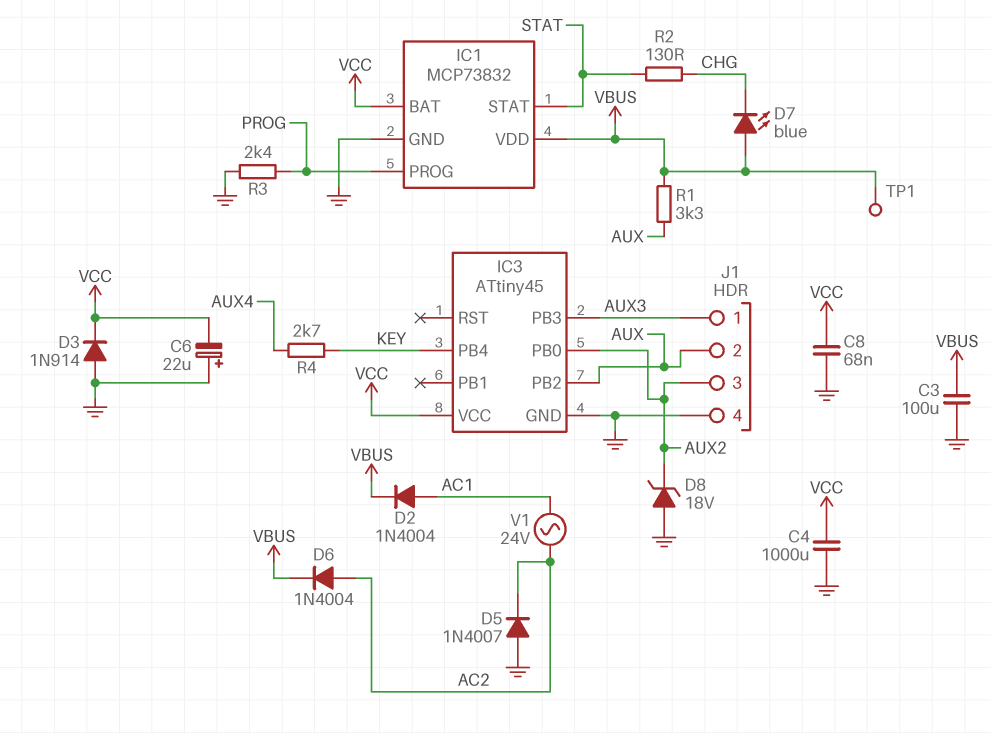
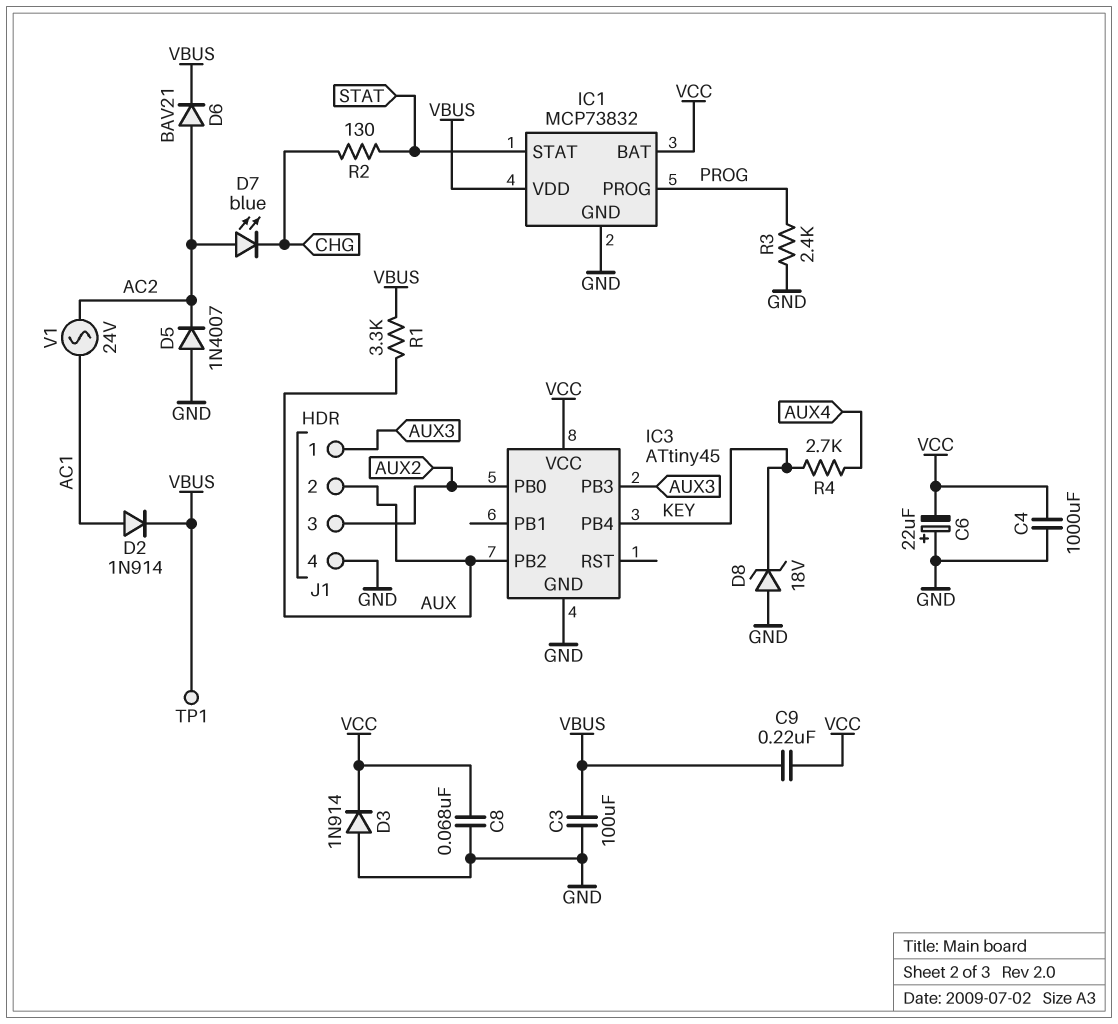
C9: none -> 220nF (VBUS, VCC)
D2: diode 1N4004 (A AC1, K VBUS) -> diode 1N914 (A AC1, K VBUS)
D6: diode 1N4004 (A AC2, K VBUS) -> diode BAV21 (A AC2, K VBUS)
D7: LED blue (A VBUS, K CHG) -> LED blue (A AC2, K CHG)
D8: zener 18V (A GND, K AUX2) -> zener 18V (A GND, K KEY)

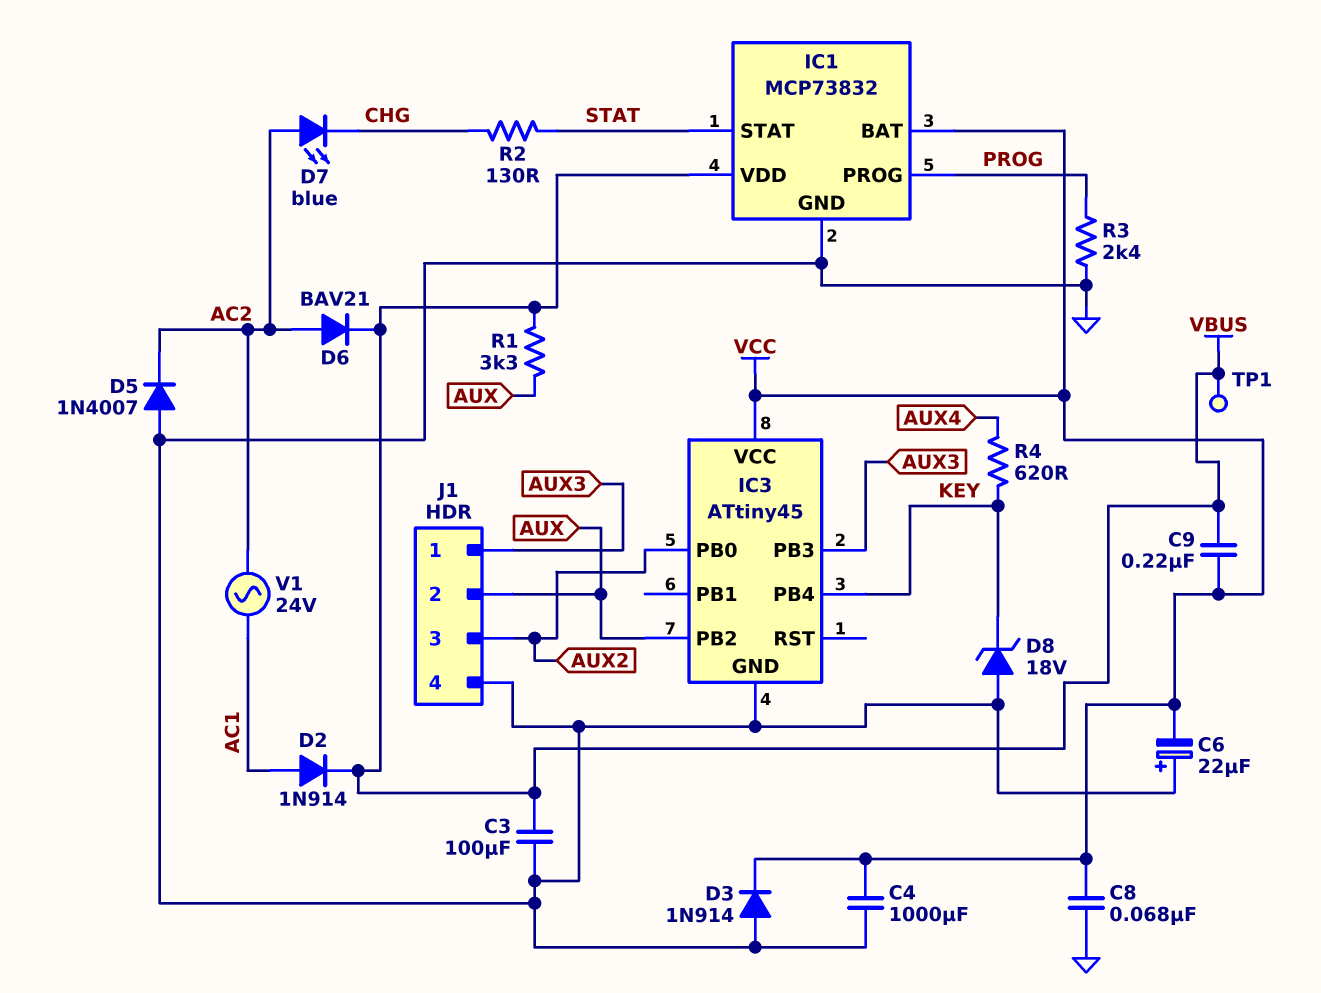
R4: 2.7k (AUX4, KEY) -> 620 (AUX4, KEY)

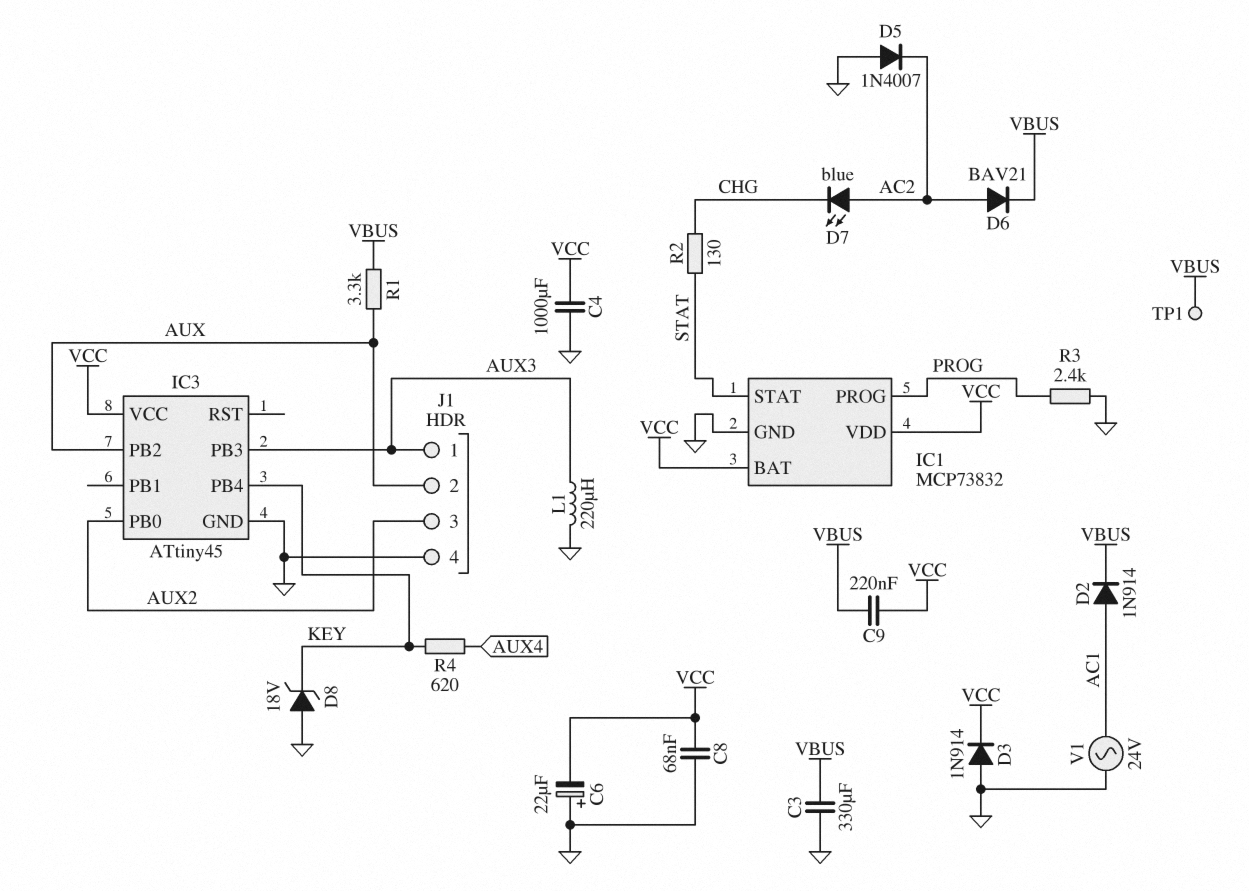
C3: 100uF (GND, VBUS) -> 330uF (GND, VBUS)
IC1 pin VDD: VBUS -> VCC
L1: none -> 220uH (AUX3, GND)
V1: AC 24V (AC1, AC2) -> AC 24V (AC1, GND)

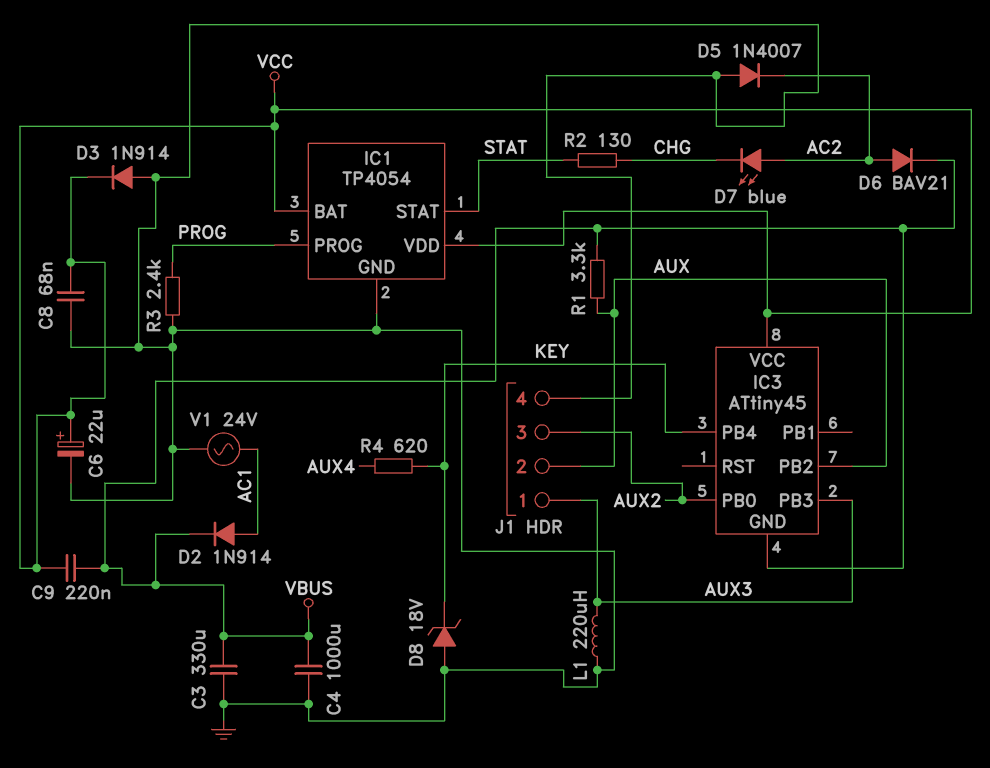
C4: 1000uF (GND, VCC) -> 1000uF (GND, VBUS)
C6: 22uF (plus GND, minus VCC) -> 22uF (plus VCC, minus GND)
IC1: MCP73832 -> TP4054
IC3 pin GND: GND -> VBUS
TP1: test point (VBUS) -> none

